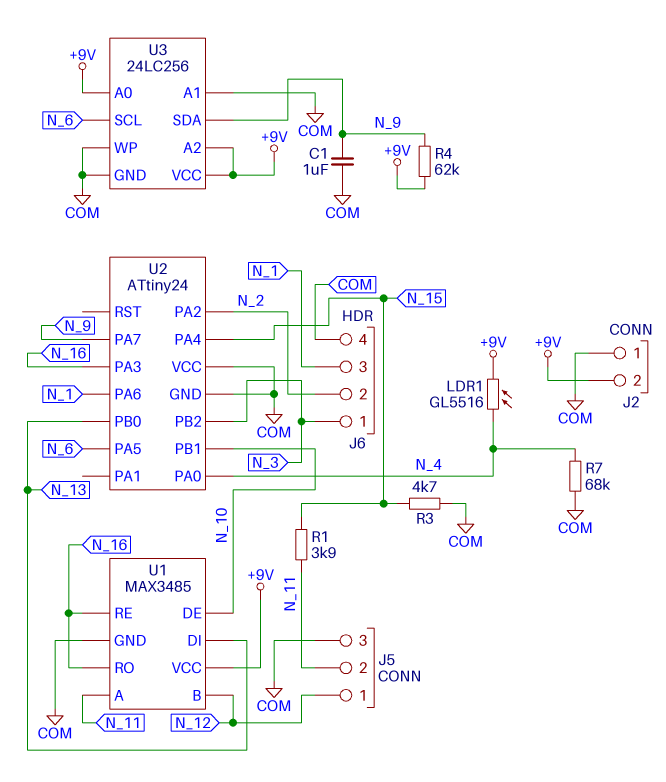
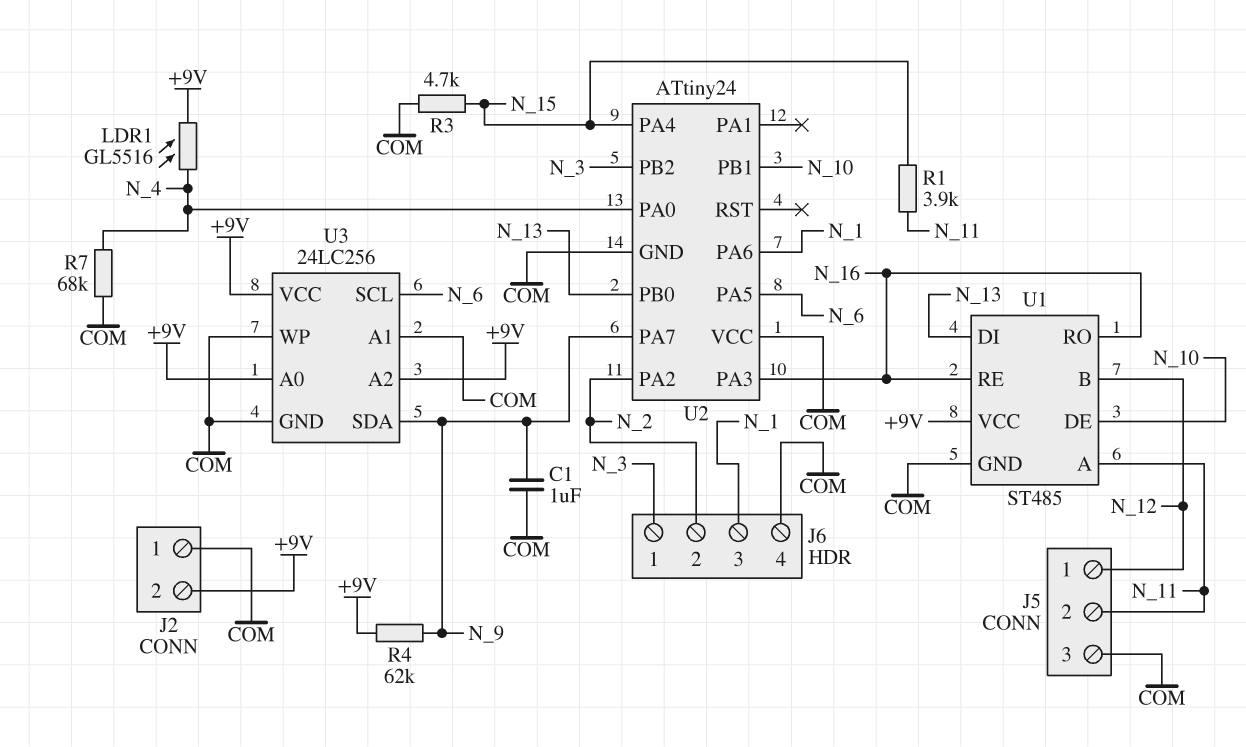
U1: MAX3485 -> ST485

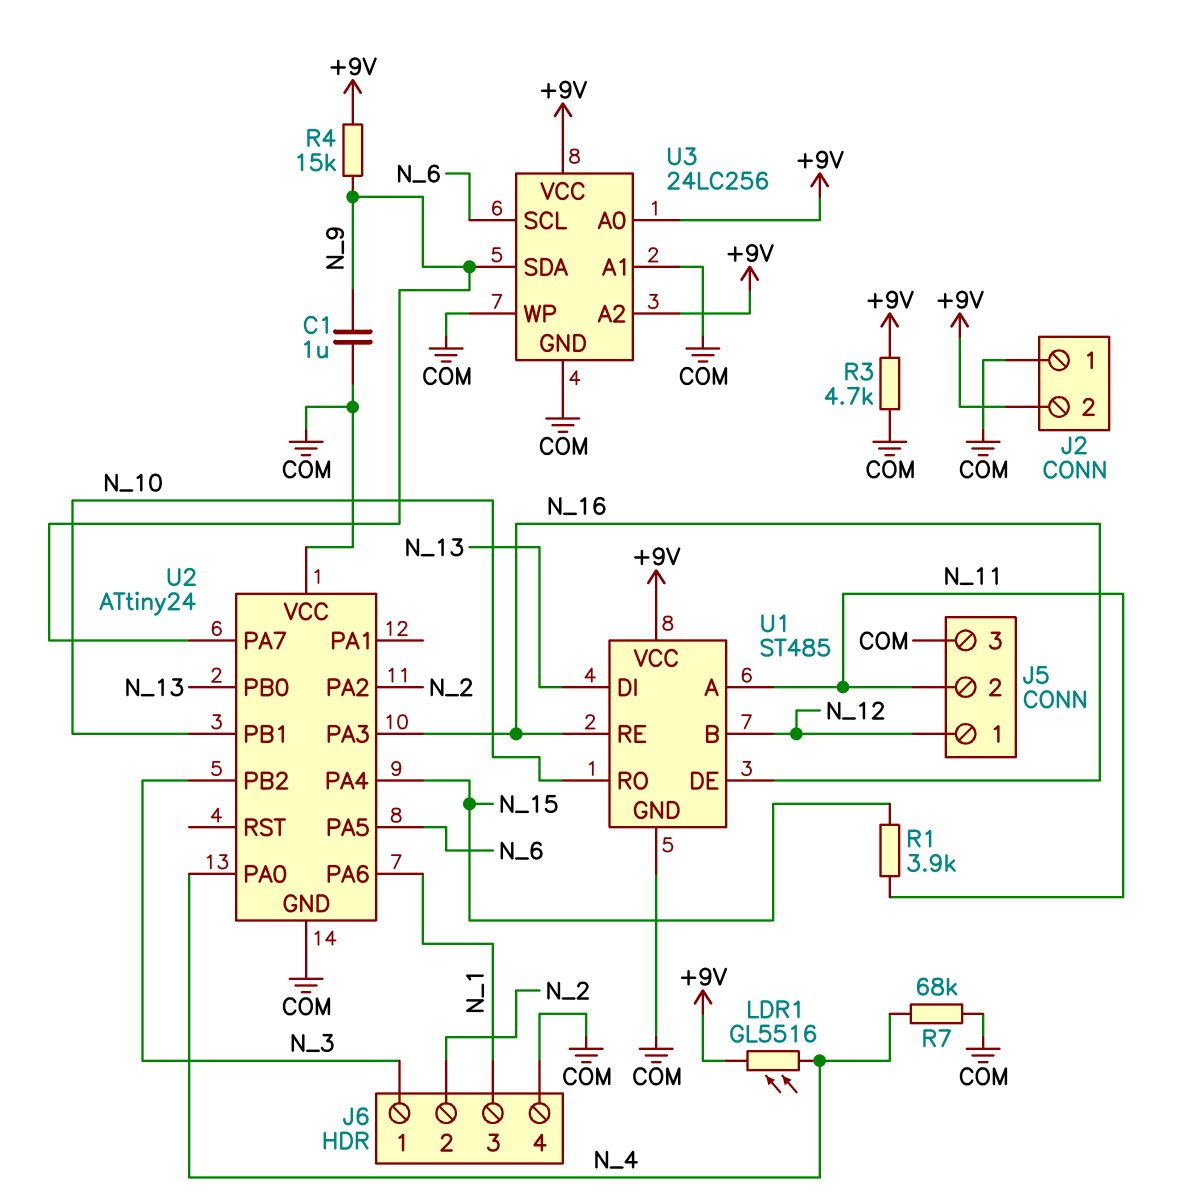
R3: 4.7k (COM, N_15) -> 4.7k (+9V, COM)
R4: 62k (+9V, N_9) -> 15k (+9V, N_9)
U1 pin DE: N_10 -> N_16
U1 pin RO: N_16 -> N_10

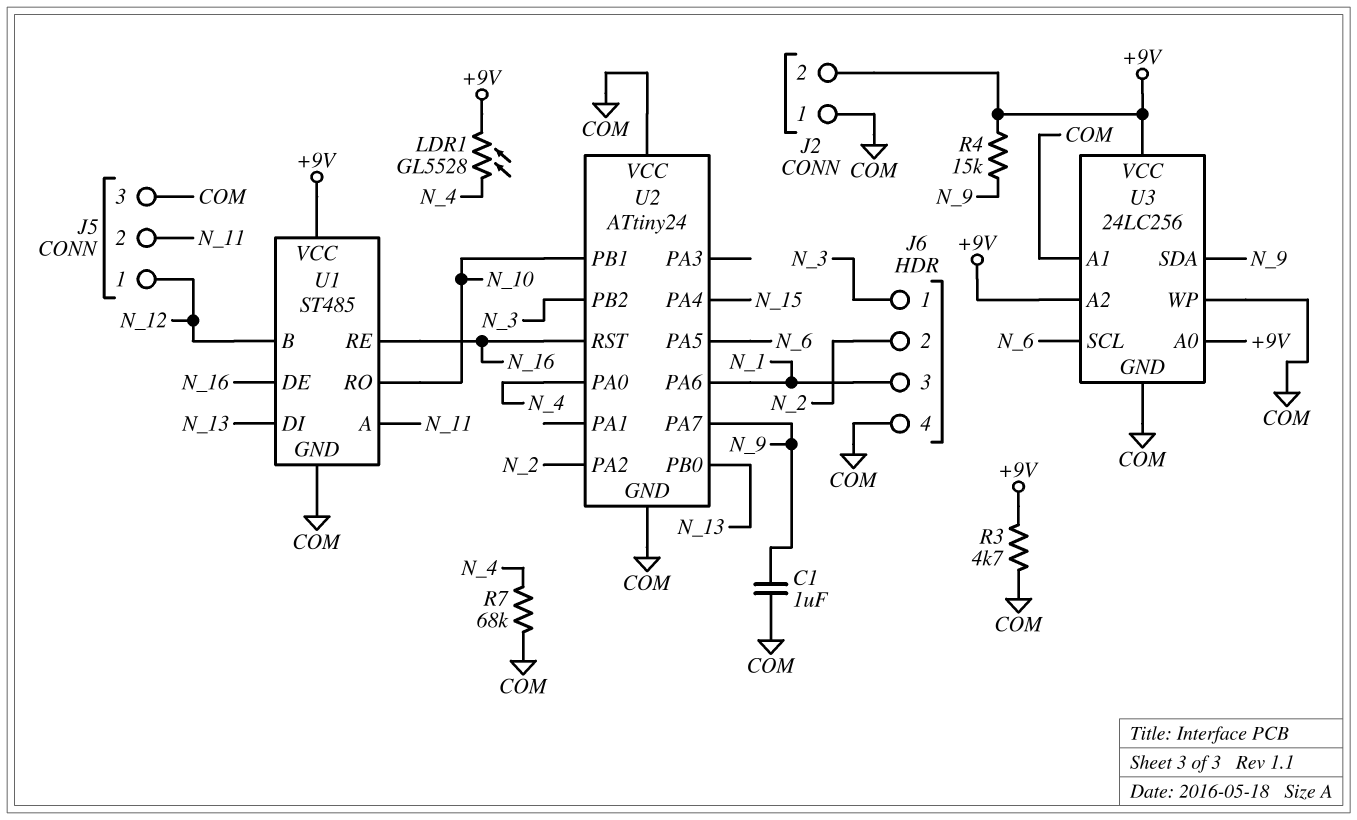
LDR1: GL5516 (+9V, N_4) -> GL5528 (+9V, N_4)
R1: 3.9k (N_11, N_15) -> none
U2 pin PA3: N_16 -> none
U2 pin RST: none -> N_16

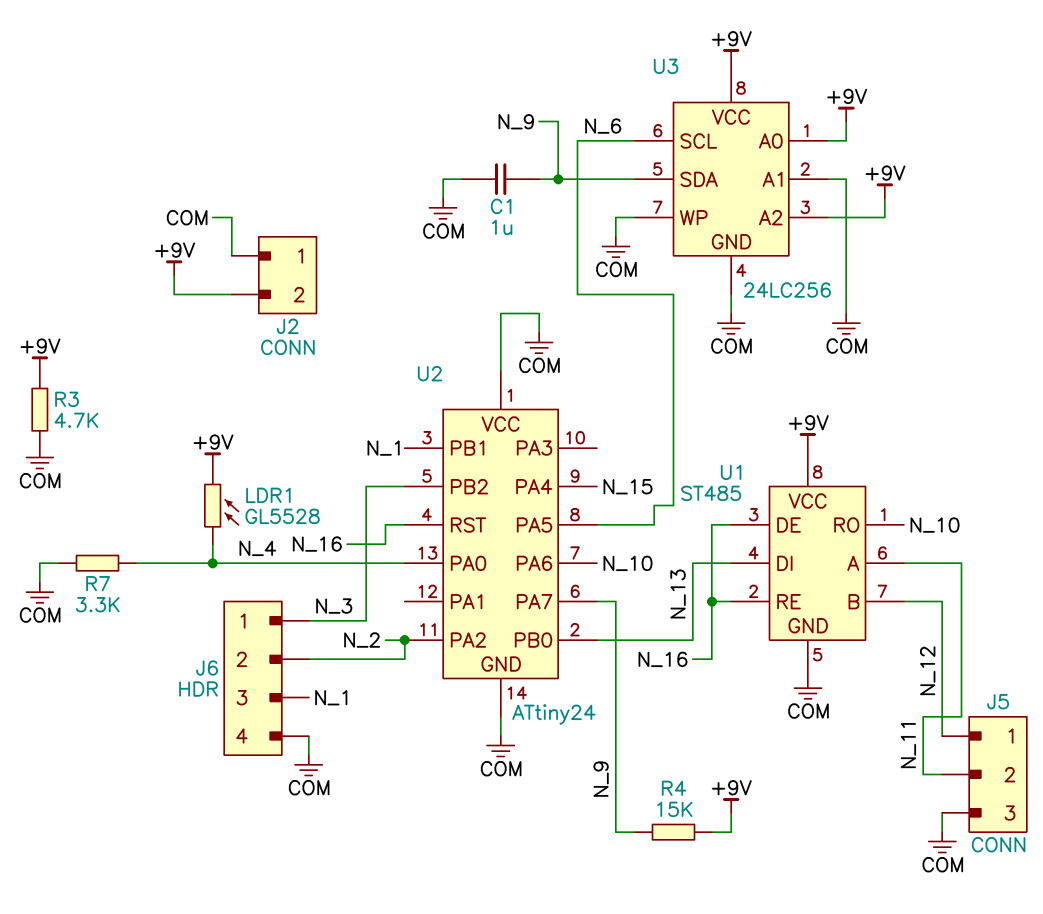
R7: 68k (COM, N_4) -> 3.3k (COM, N_4)
U2 pin PA6: N_1 -> N_10
U2 pin PB1: N_10 -> N_1

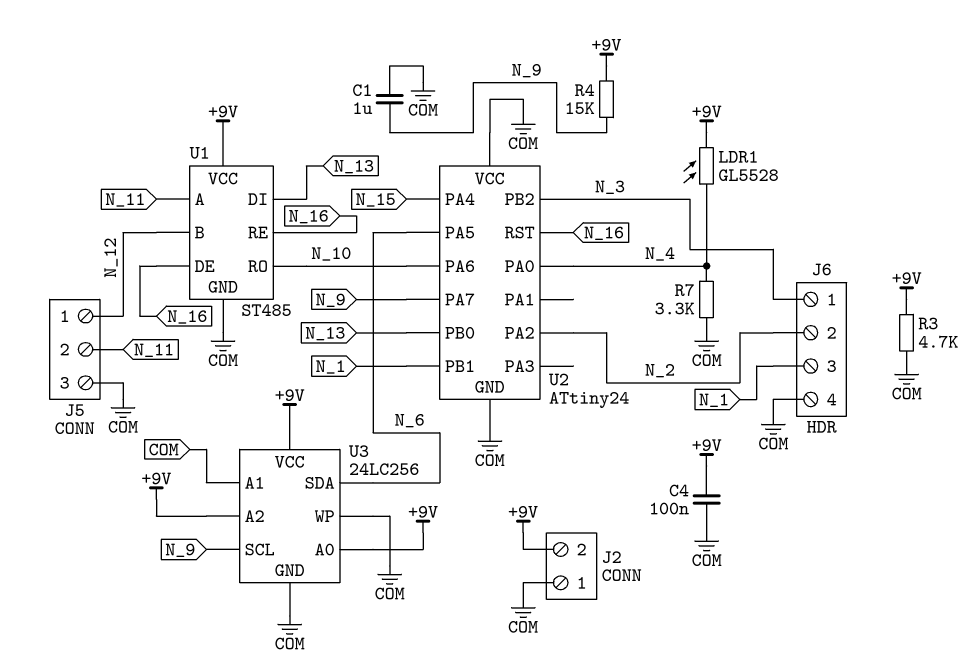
C4: none -> 100nF (+9V, COM)
U3 pin SCL: N_6 -> N_9
U3 pin SDA: N_9 -> N_6

